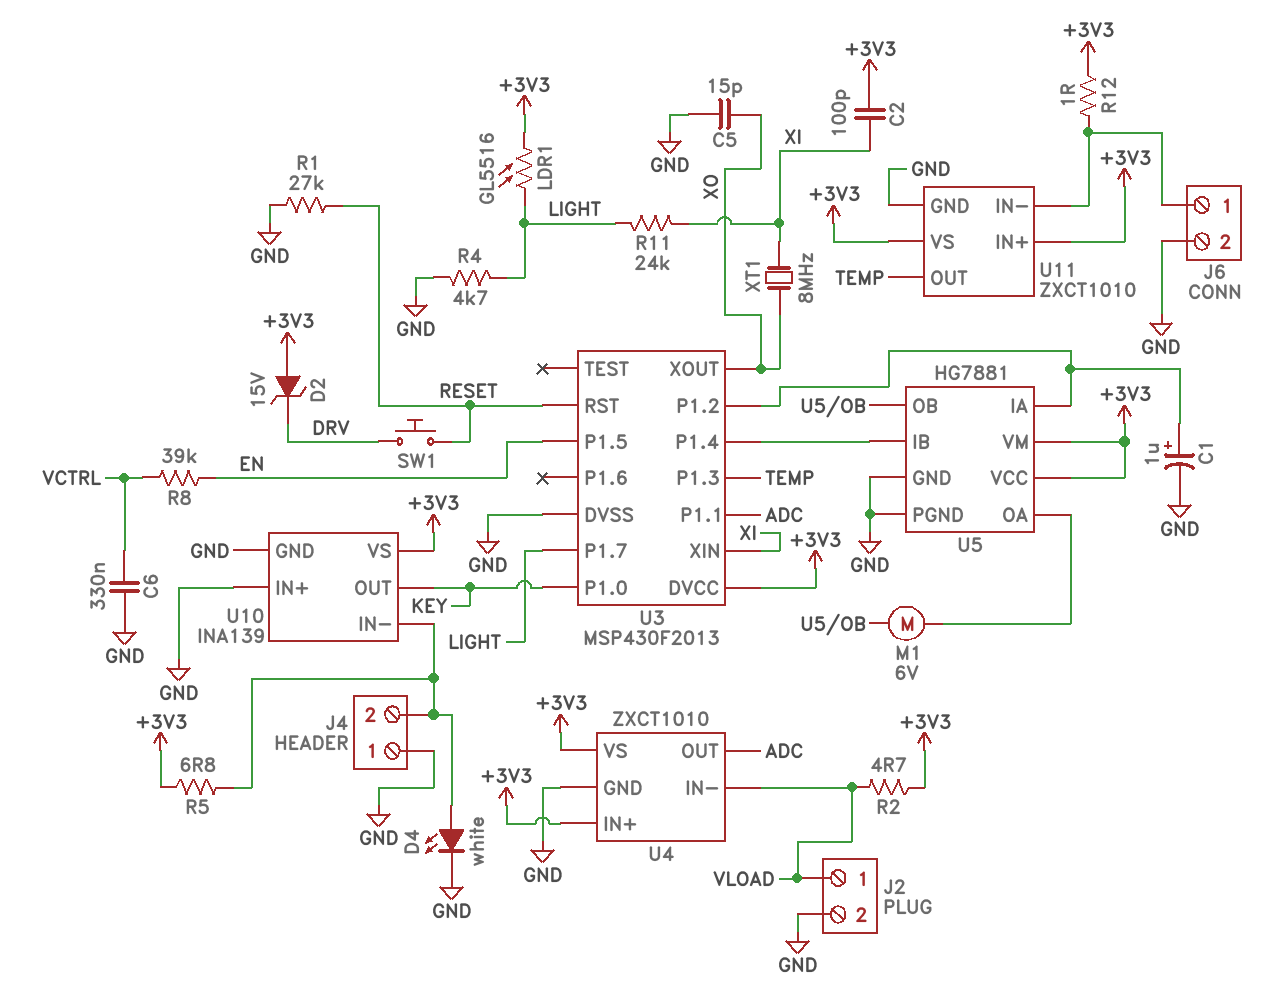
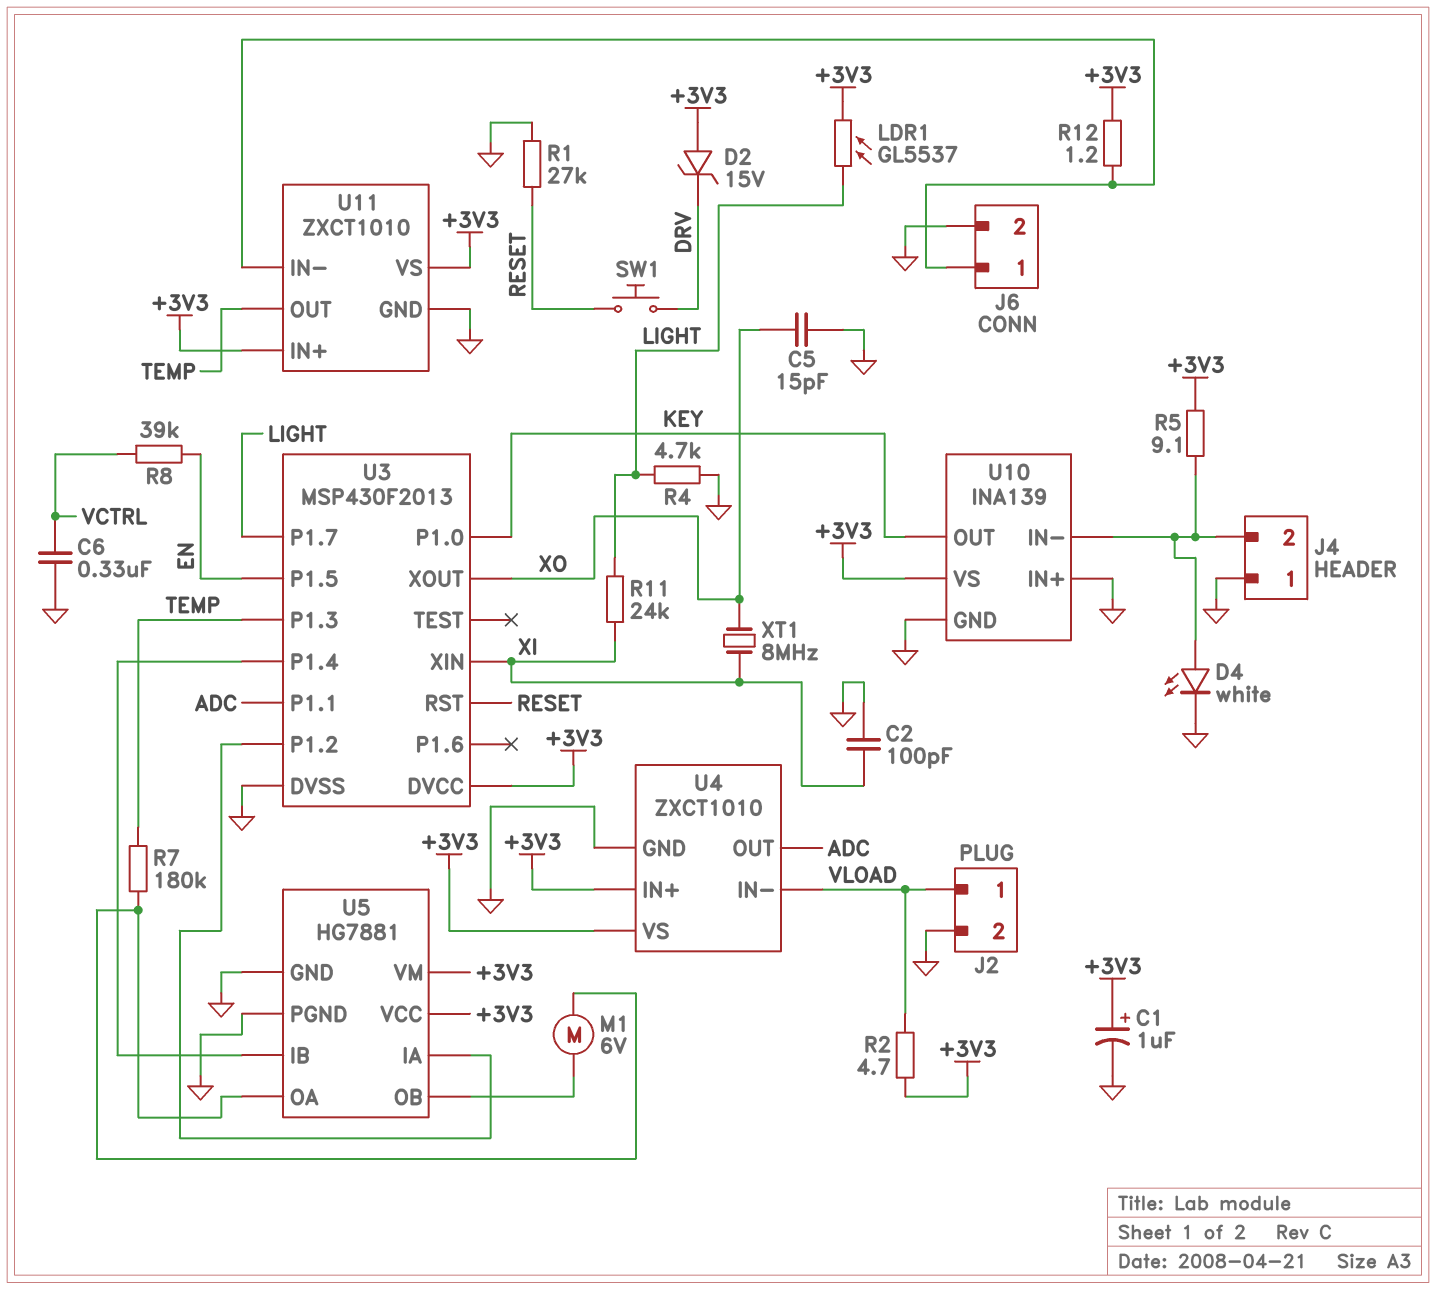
C1: 1uF (plus U3/P1.2, minus GND) -> 1uF (plus +3V3, minus GND)
C2: 100pF (+3V3, XI) -> 100pF (GND, XI)
LDR1: GL5516 (+3V3, LIGHT) -> GL5537 (+3V3, LIGHT)
R5: 6.8 (+3V3, J4/2) -> 9.1 (+3V3, J4/2)
R7: none -> 180k (TEMP, U5/OA)
R12: 1 (+3V3, J6/1) -> 1.2 (+3V3, J6/1)

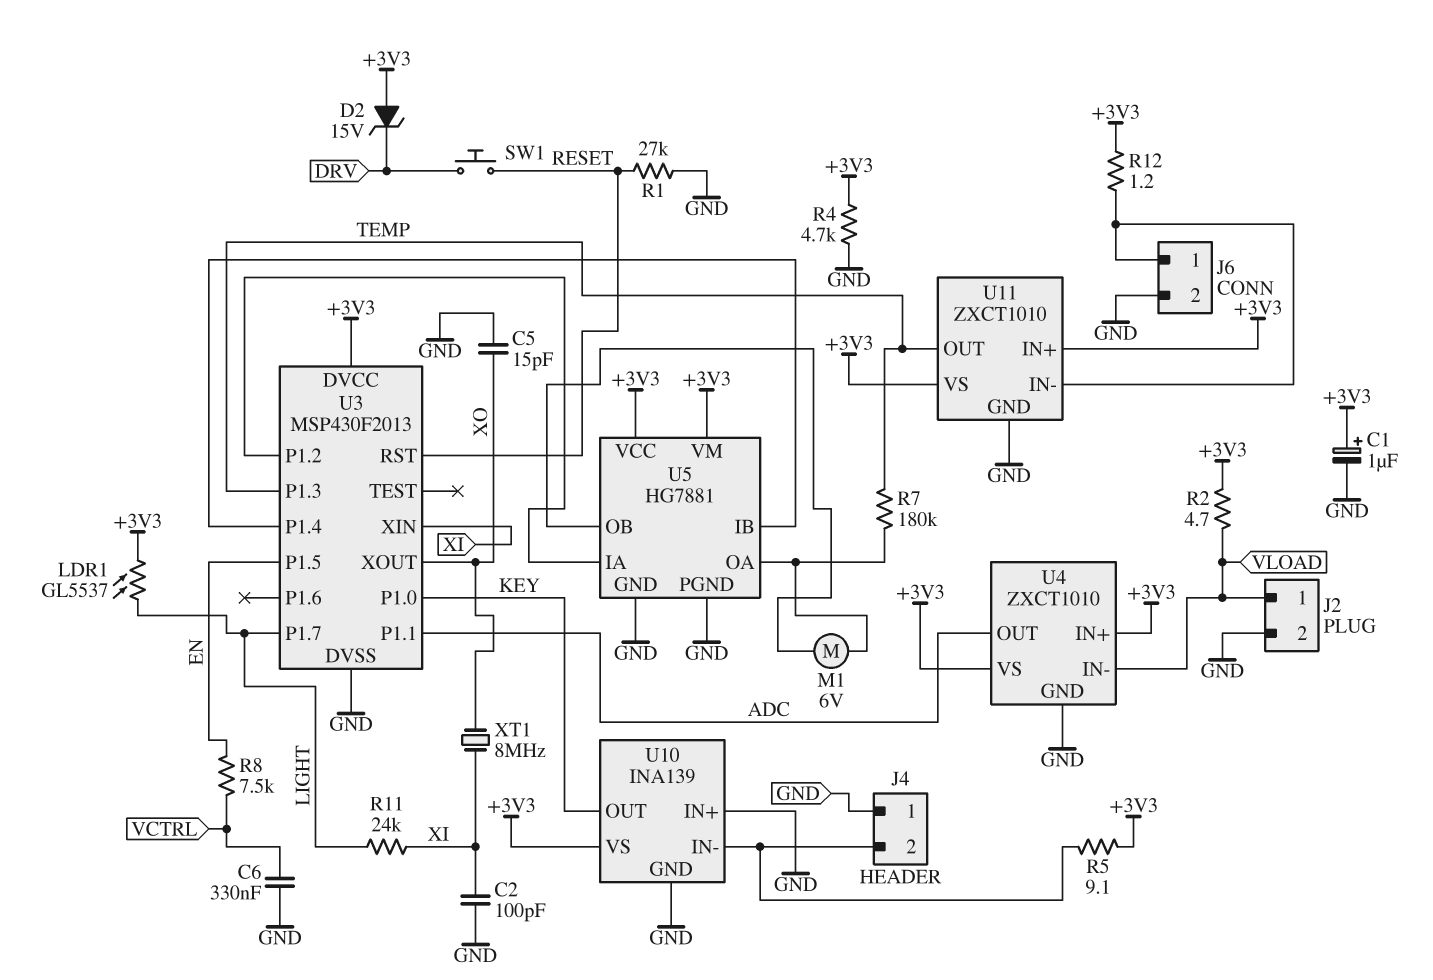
D4: LED white (A J4/2, K GND) -> none
R4: 4.7k (GND, LIGHT) -> 4.7k (+3V3, GND)
R8: 39k (EN, VCTRL) -> 7.5k (EN, VCTRL)

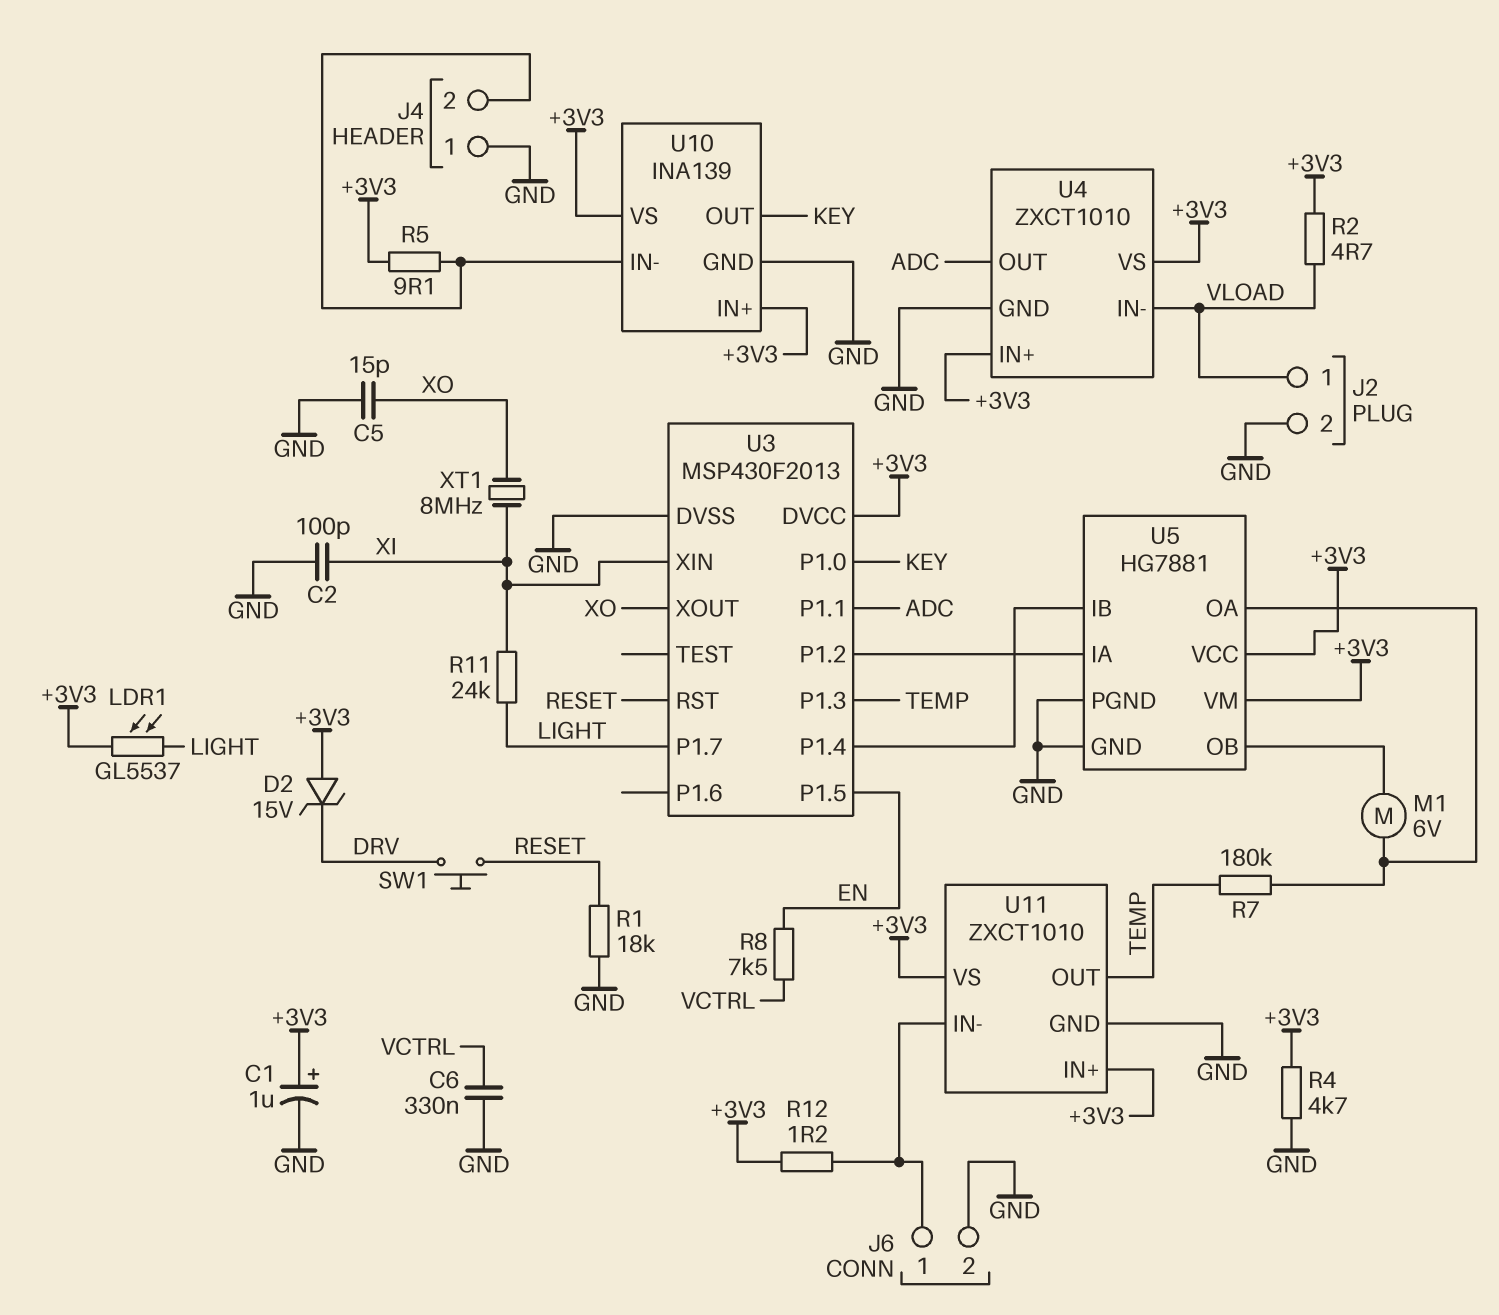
R1: 27k (GND, RESET) -> 18k (GND, RESET)
U10 pin IN+: GND -> +3V3

